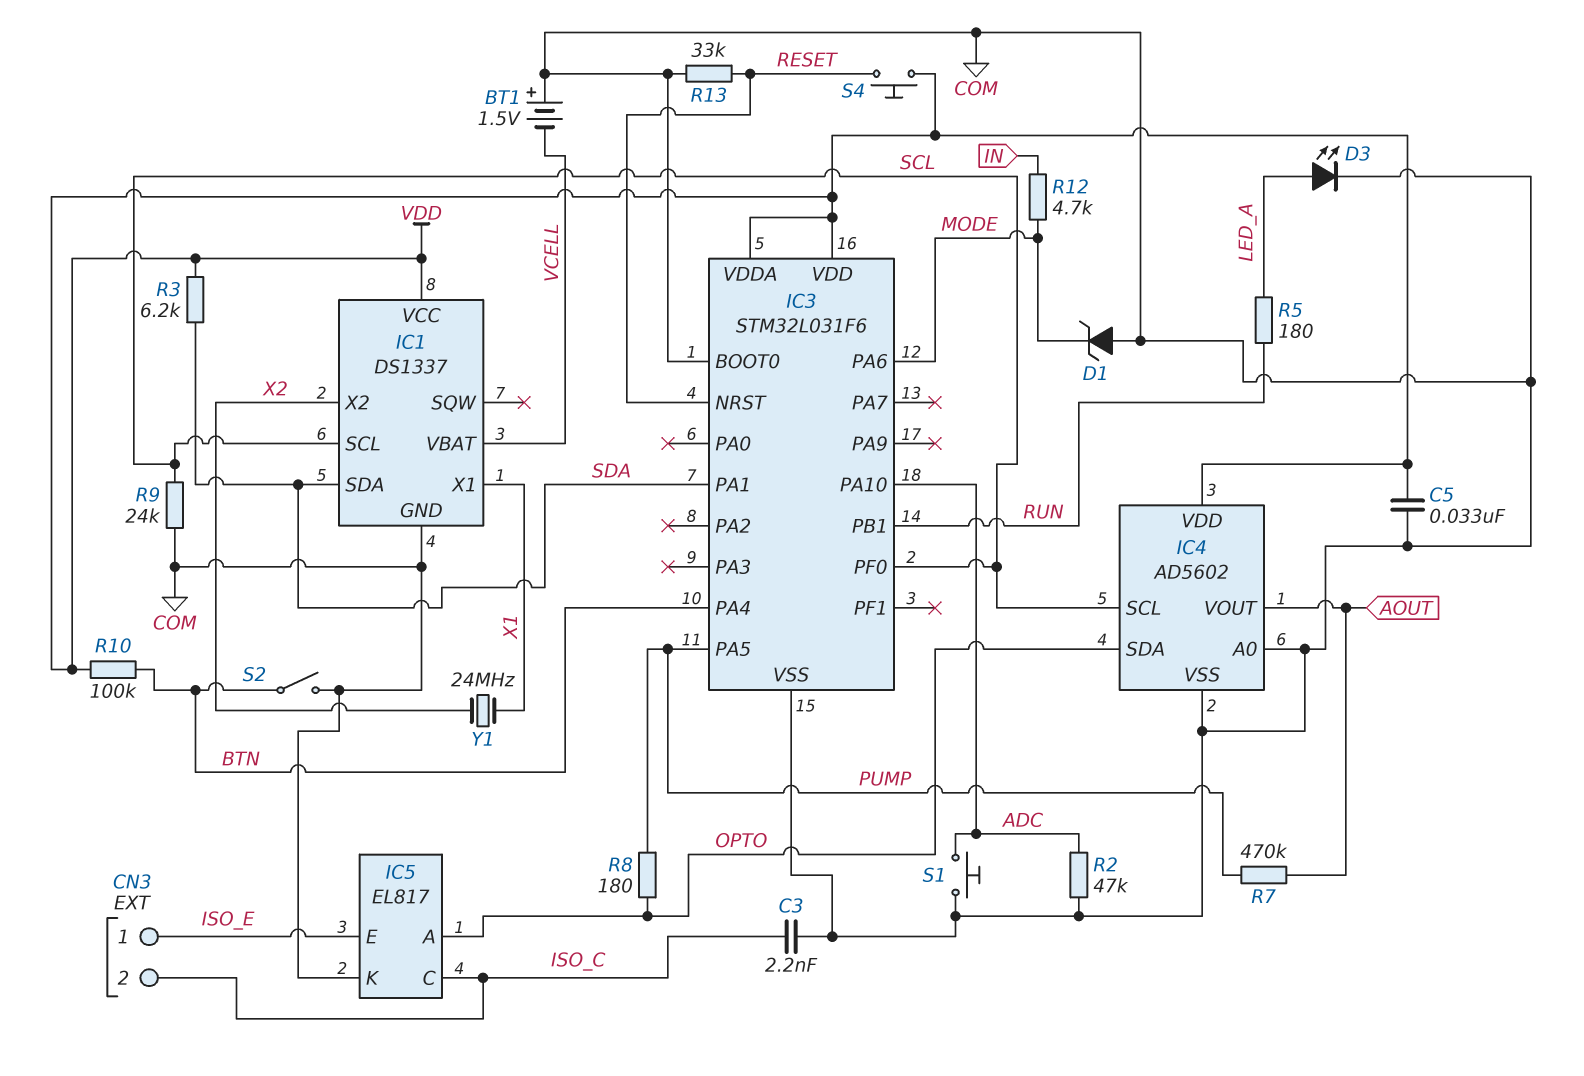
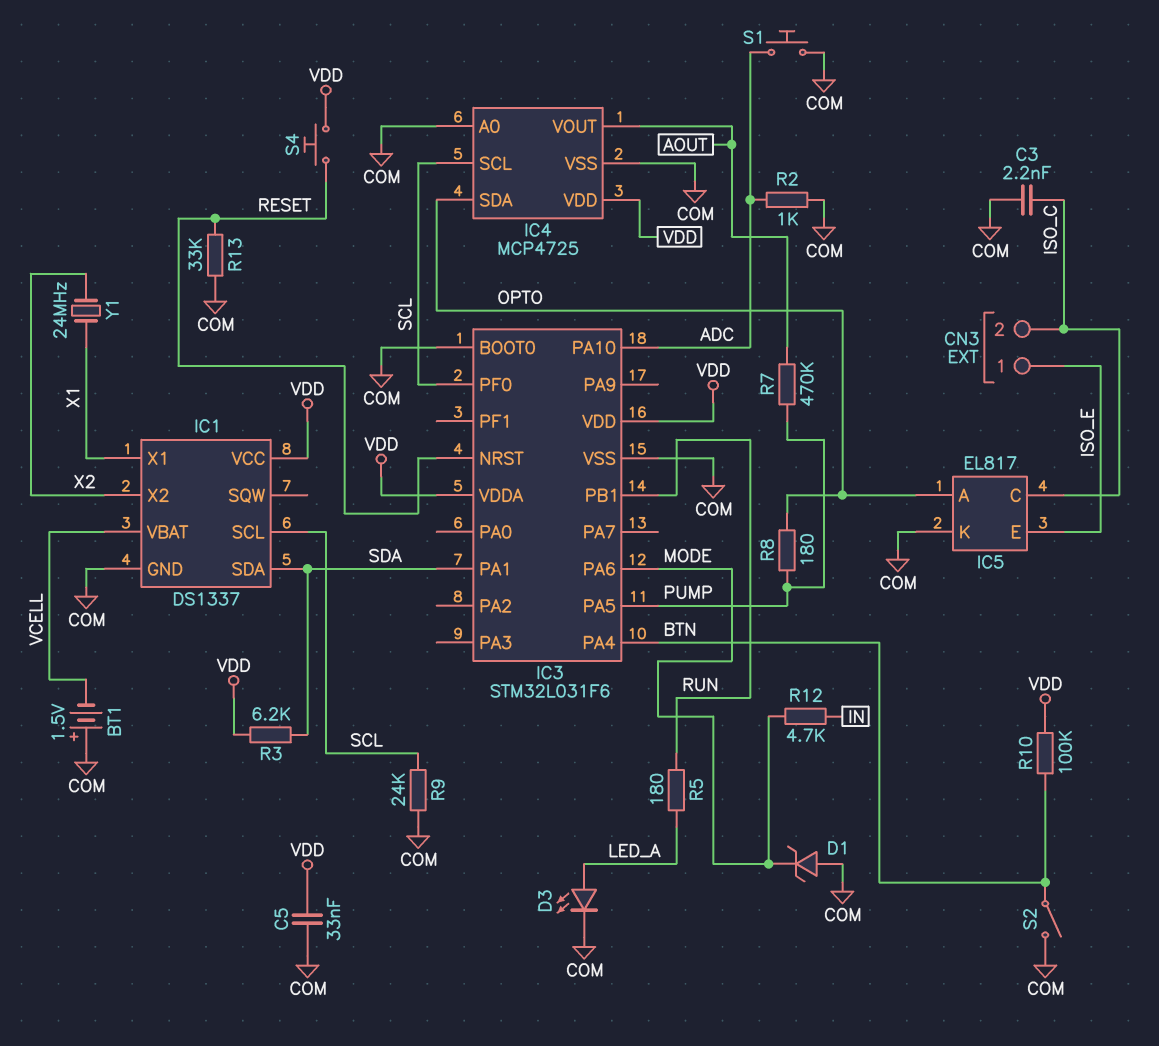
IC4: AD5602 -> MCP4725
R2: 47k (ADC, COM) -> 1k (ADC, COM)

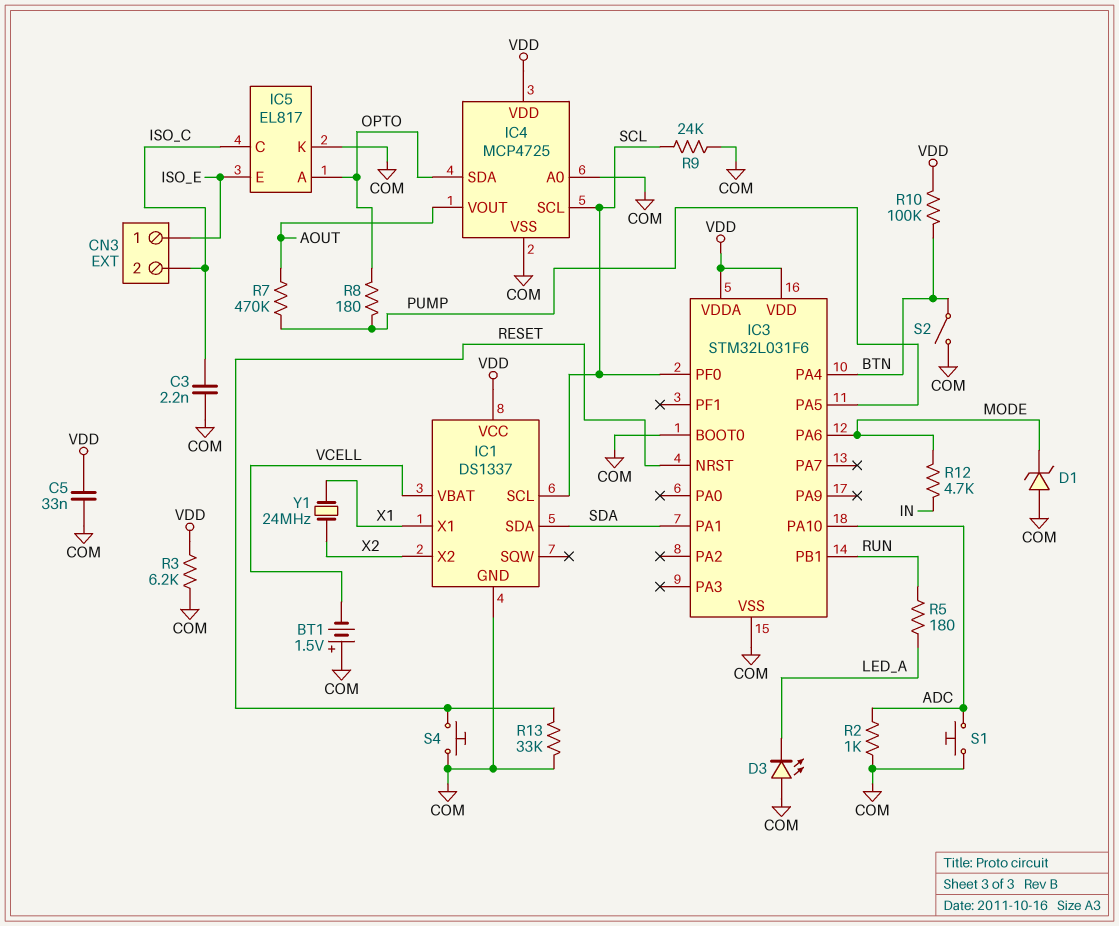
D3: LED (A LED_A, K COM) -> LED (A COM, K LED_A)
R3: 6.2k (SDA, VDD) -> 6.2k (COM, VDD)
S4: button (RESET, VDD) -> button (COM, RESET)

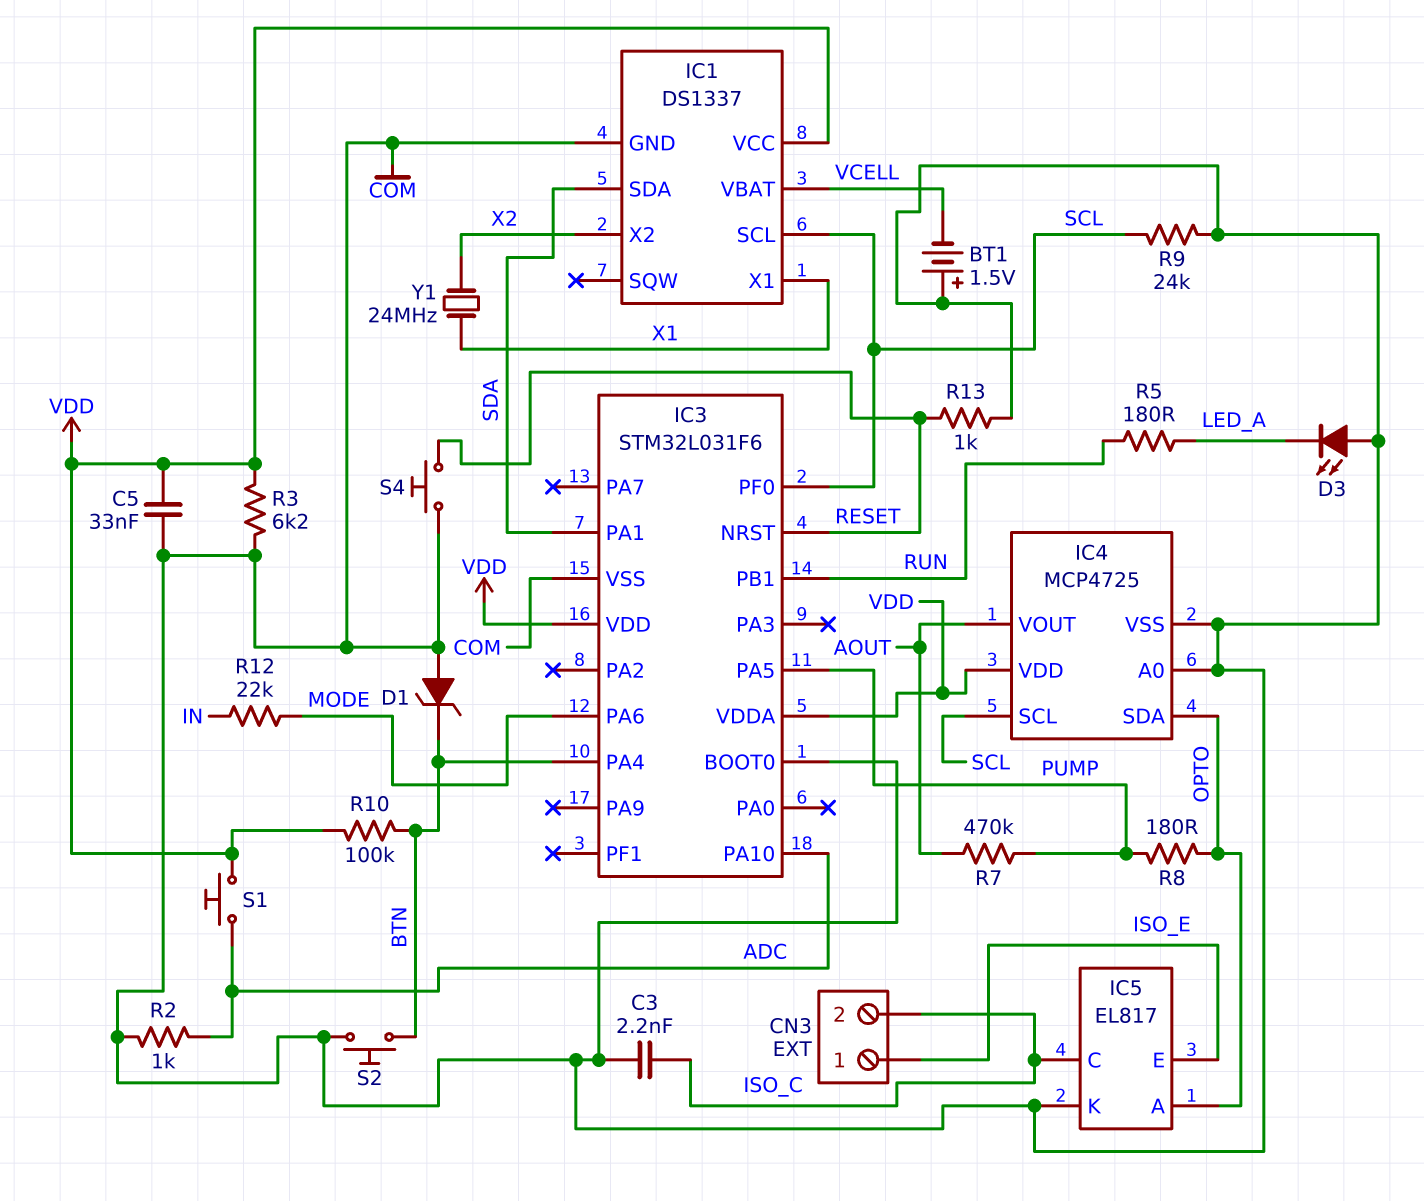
D1: zener (A COM, K MODE) -> zener (A COM, K BTN)
R12: 4.7k (IN, MODE) -> 22k (IN, MODE)
R13: 33k (COM, RESET) -> 1k (COM, RESET)
S1: button (ADC, COM) -> button (ADC, VDD)
S2: switch (BTN, COM) -> button (BTN, COM)

